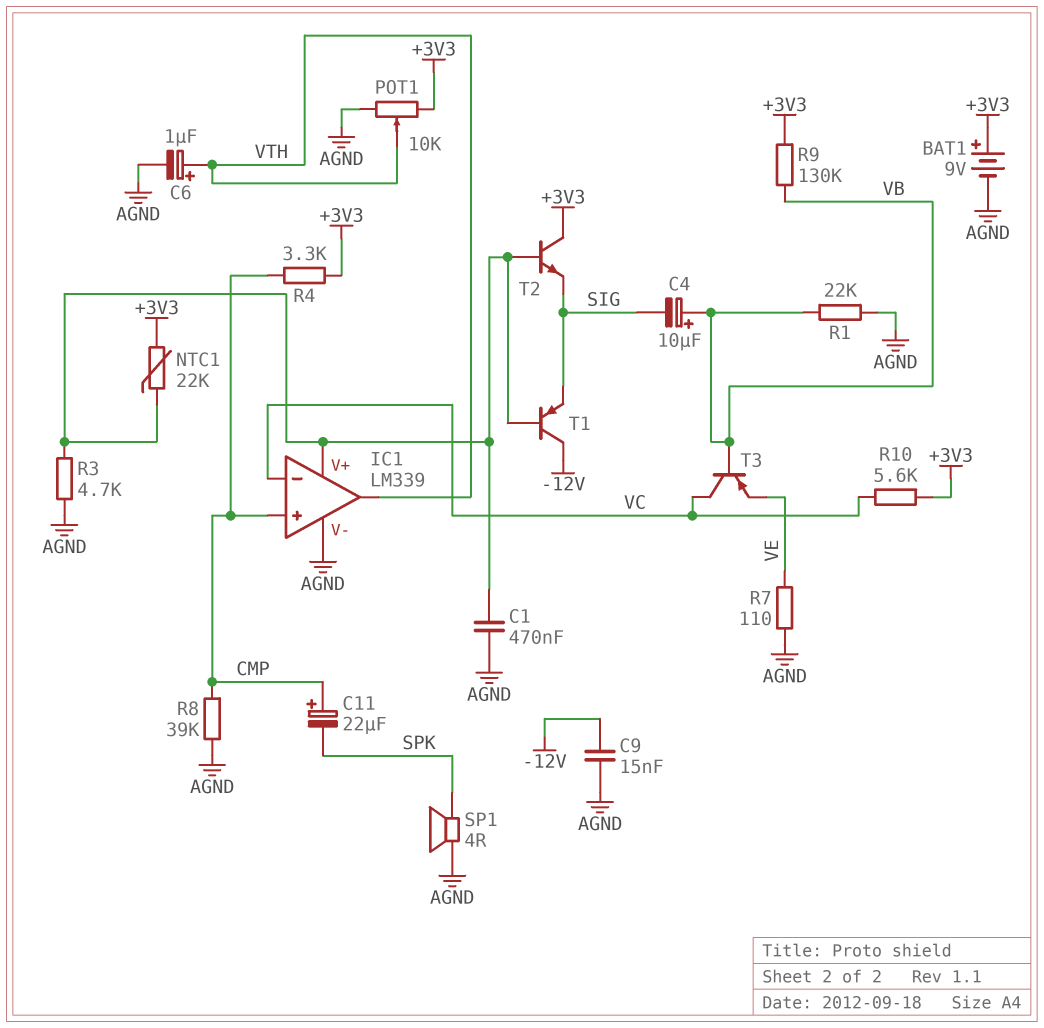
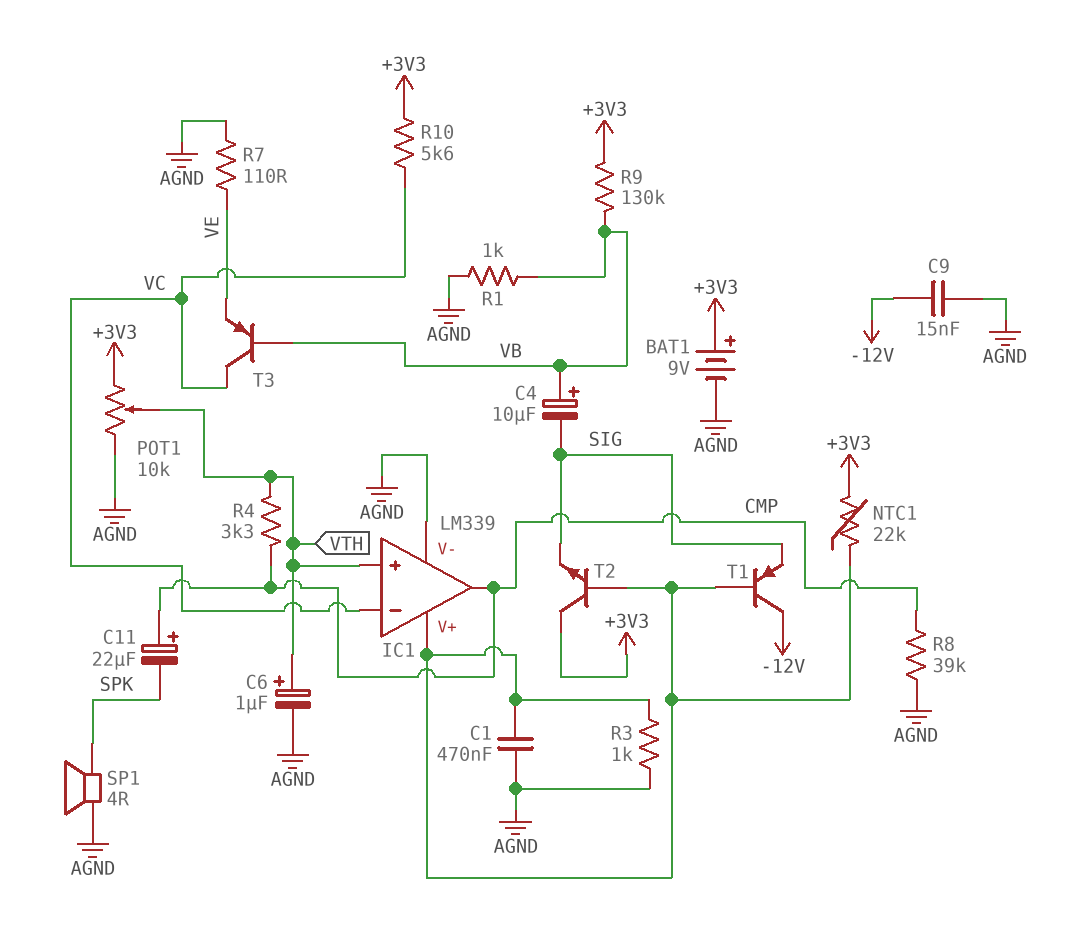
IC1 pin in+: CMP -> VTH
IC1 pin out: VTH -> CMP
R1: 22k (AGND, VB) -> 1k (AGND, VB)
R3: 4.7k (AGND, IC1/V+) -> 1k (AGND, IC1/V+)
R4: 3.3k (+3V3, CMP) -> 3.3k (CMP, VTH)

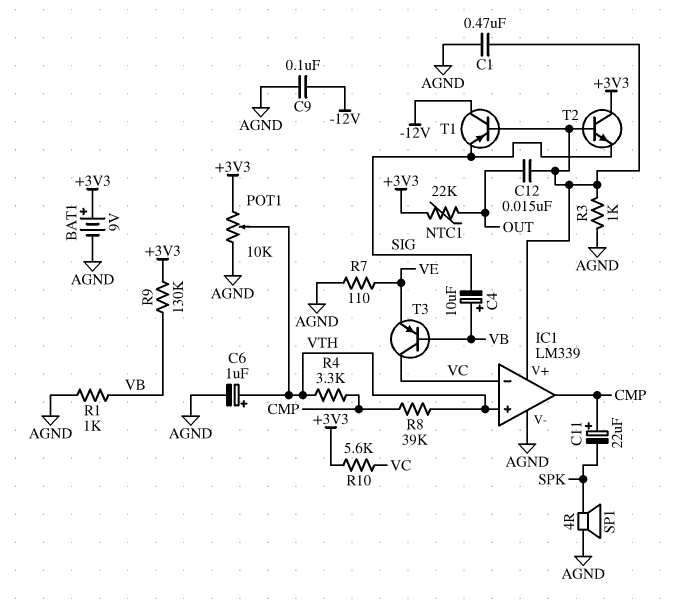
C9: 15nF (-12V, AGND) -> 100nF (-12V, AGND)
C12: none -> 15nF (IC1/V+, OUT)
NTC1: 22k (+3V3, IC1/V+) -> 22k (+3V3, OUT)
R8: 39k (AGND, CMP) -> 39k (CMP, VTH)

